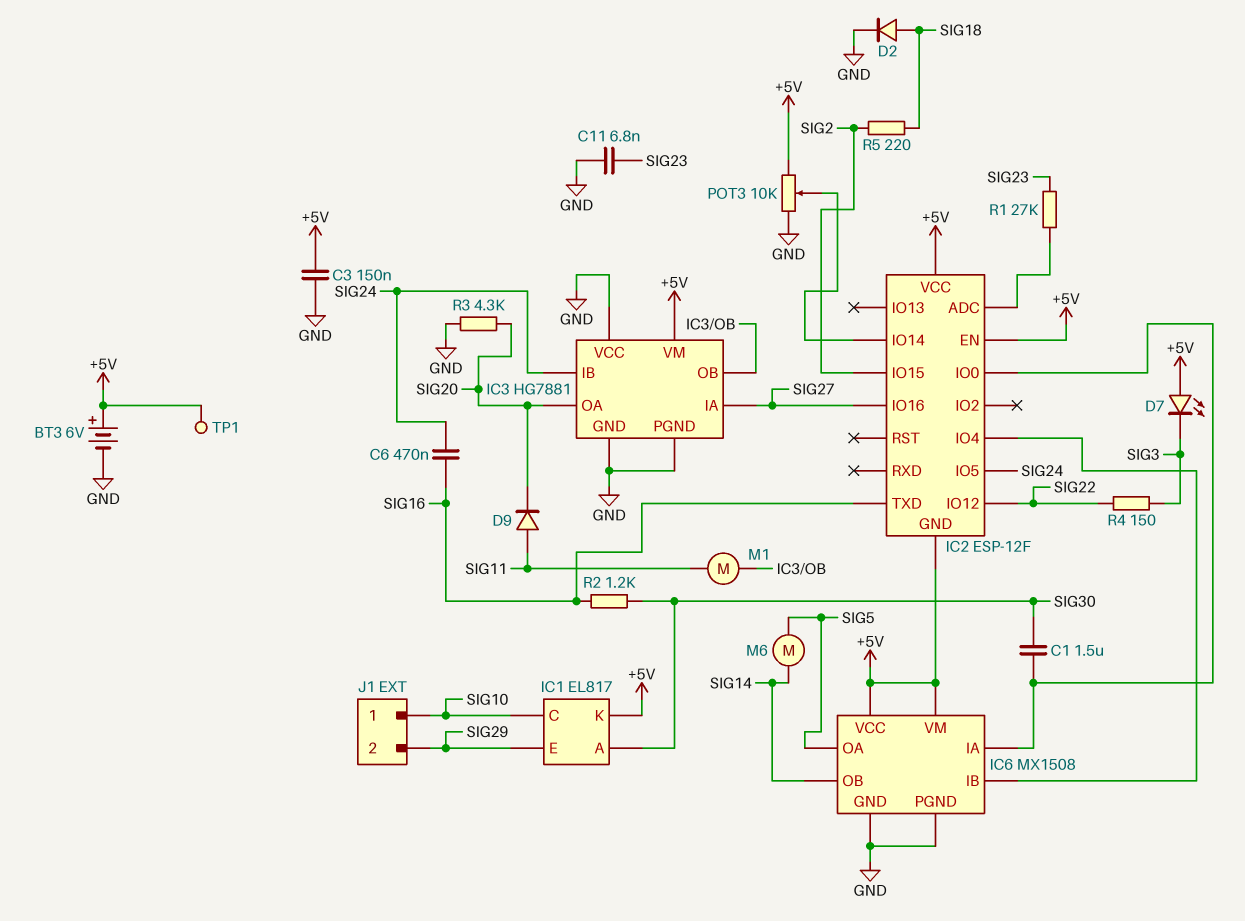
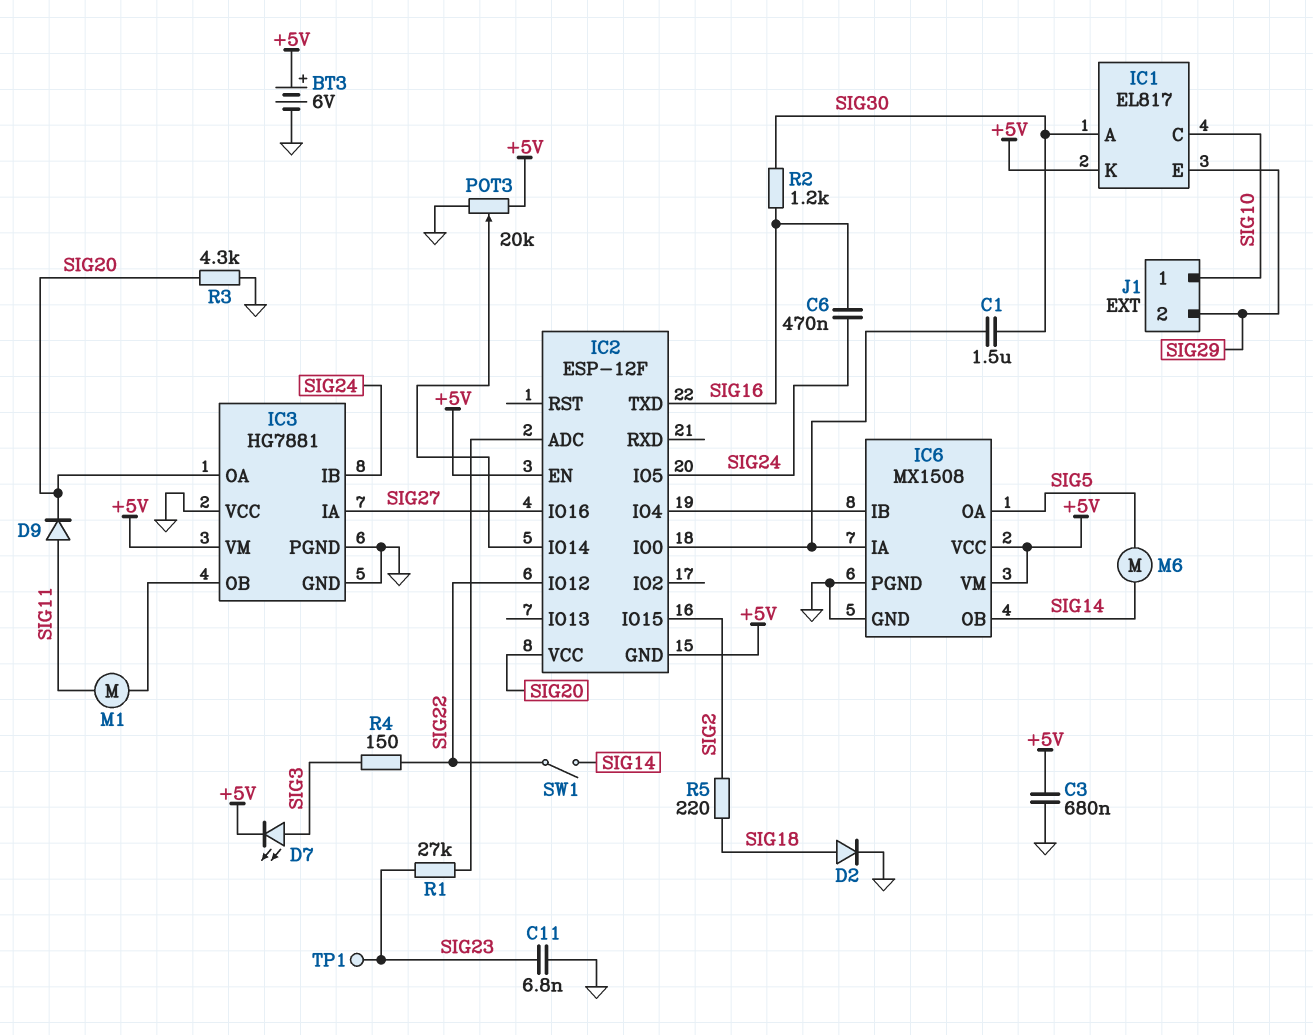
C3: 150nF (+5V, GND) -> 680nF (+5V, GND)
D7: LED (A +5V, K SIG3) -> LED (A SIG3, K +5V)
IC2 pin VCC: +5V -> SIG20
POT3: 10k (+5V, GND, wiper IC2/IO14) -> 20k (+5V, GND, wiper IC2/IO14)
SW1: none -> switch (SIG14, SIG22)
TP1: test point (+5V) -> test point (SIG23)

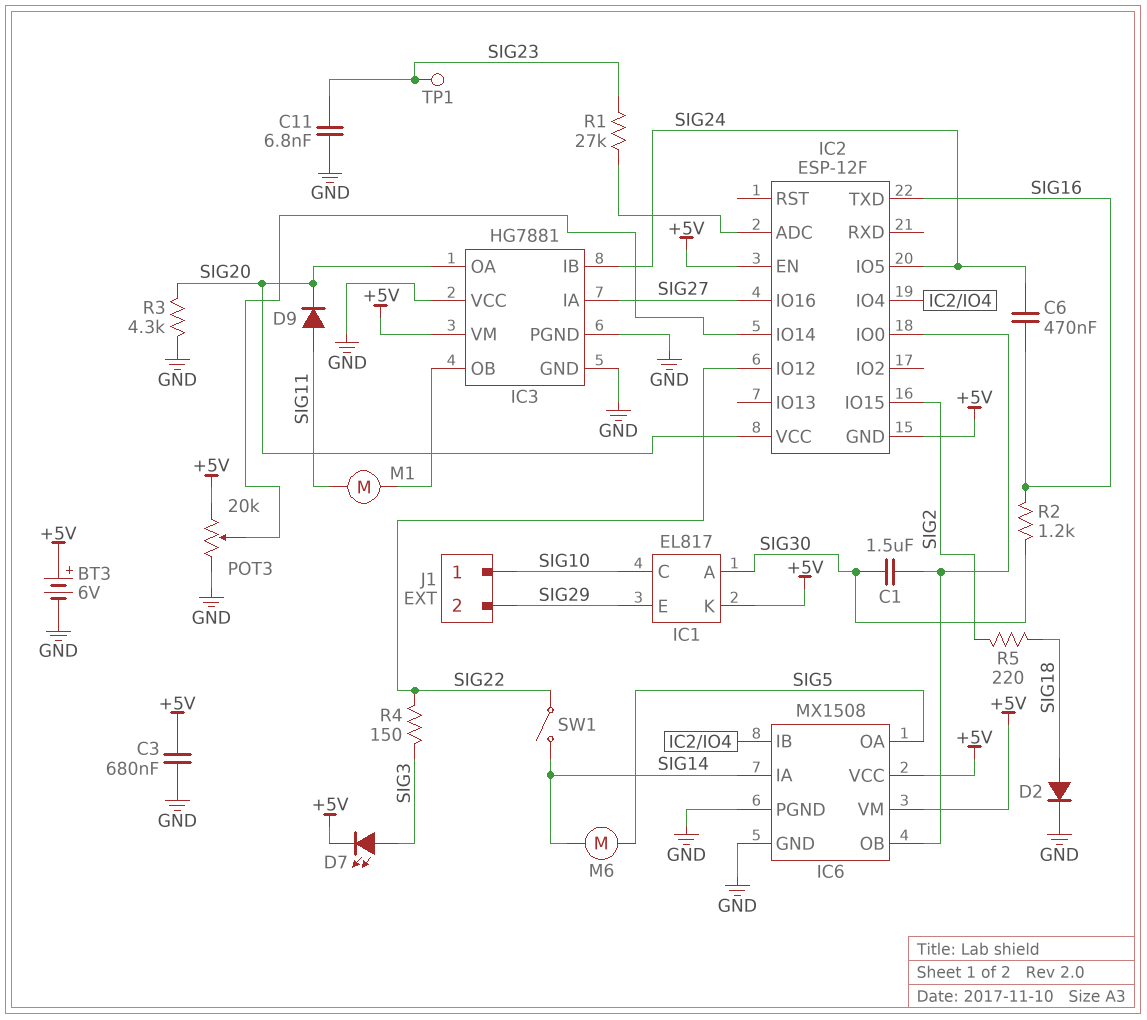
IC6 pin IA: IC2/IO0 -> SIG14
IC6 pin OB: SIG14 -> IC2/IO0

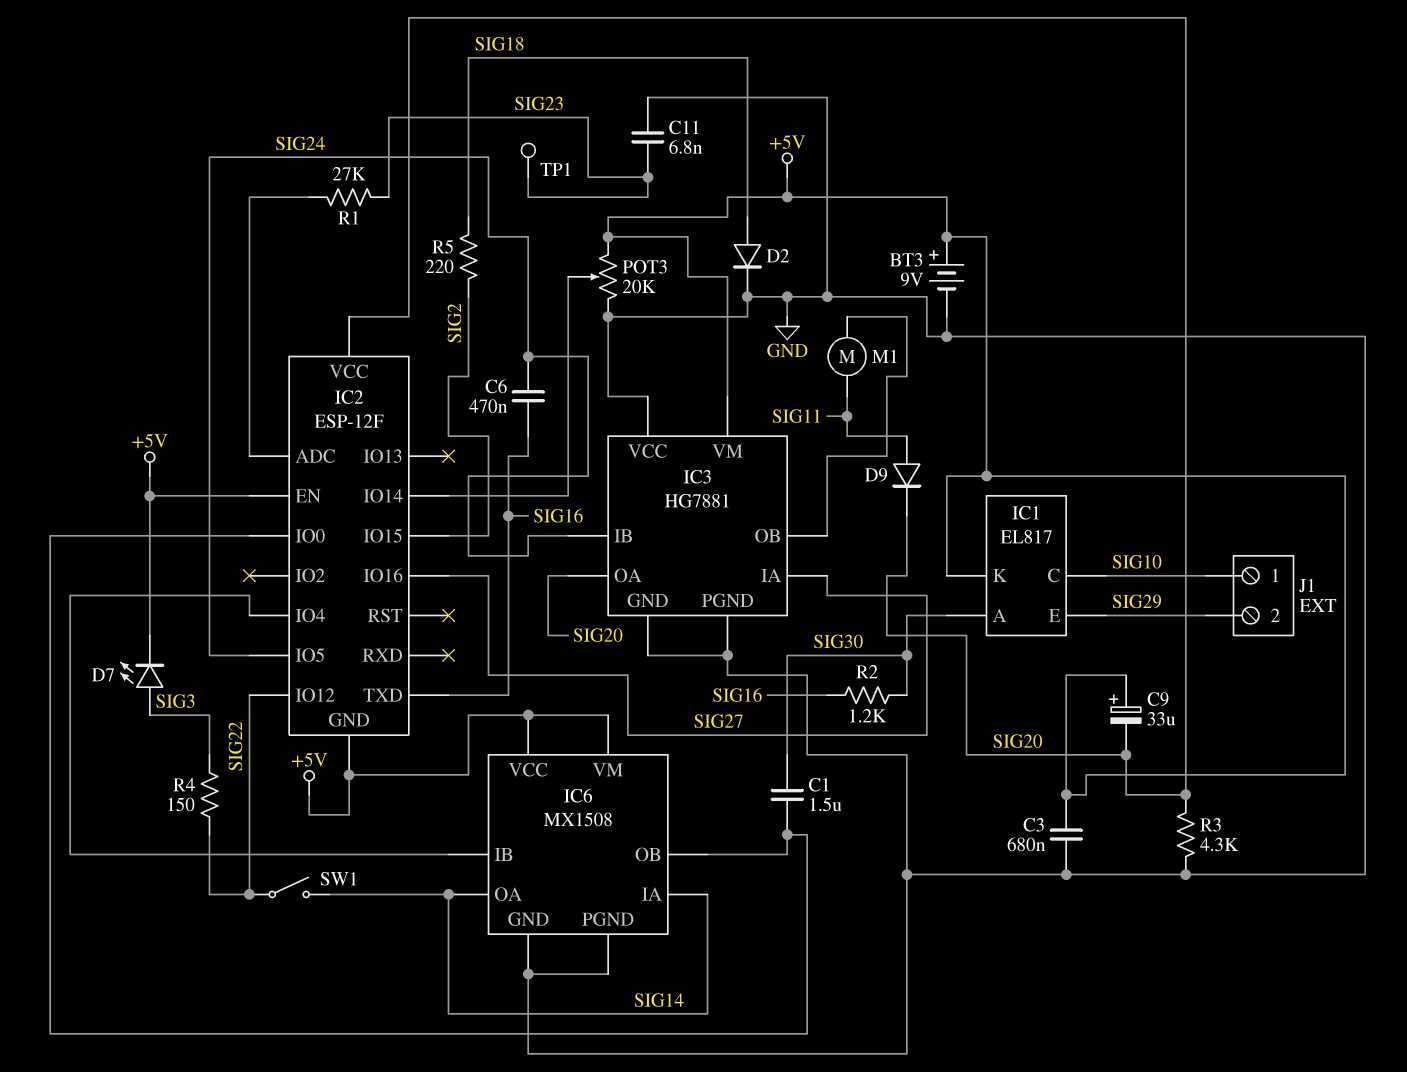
BT3: 6V (plus +5V, minus GND) -> 9V (plus +5V, minus GND)
C9: none -> 33uF (plus +5V, minus SIG20)
IC6 pin OA: SIG5 -> SIG14
M6: motor (SIG5, SIG14) -> none

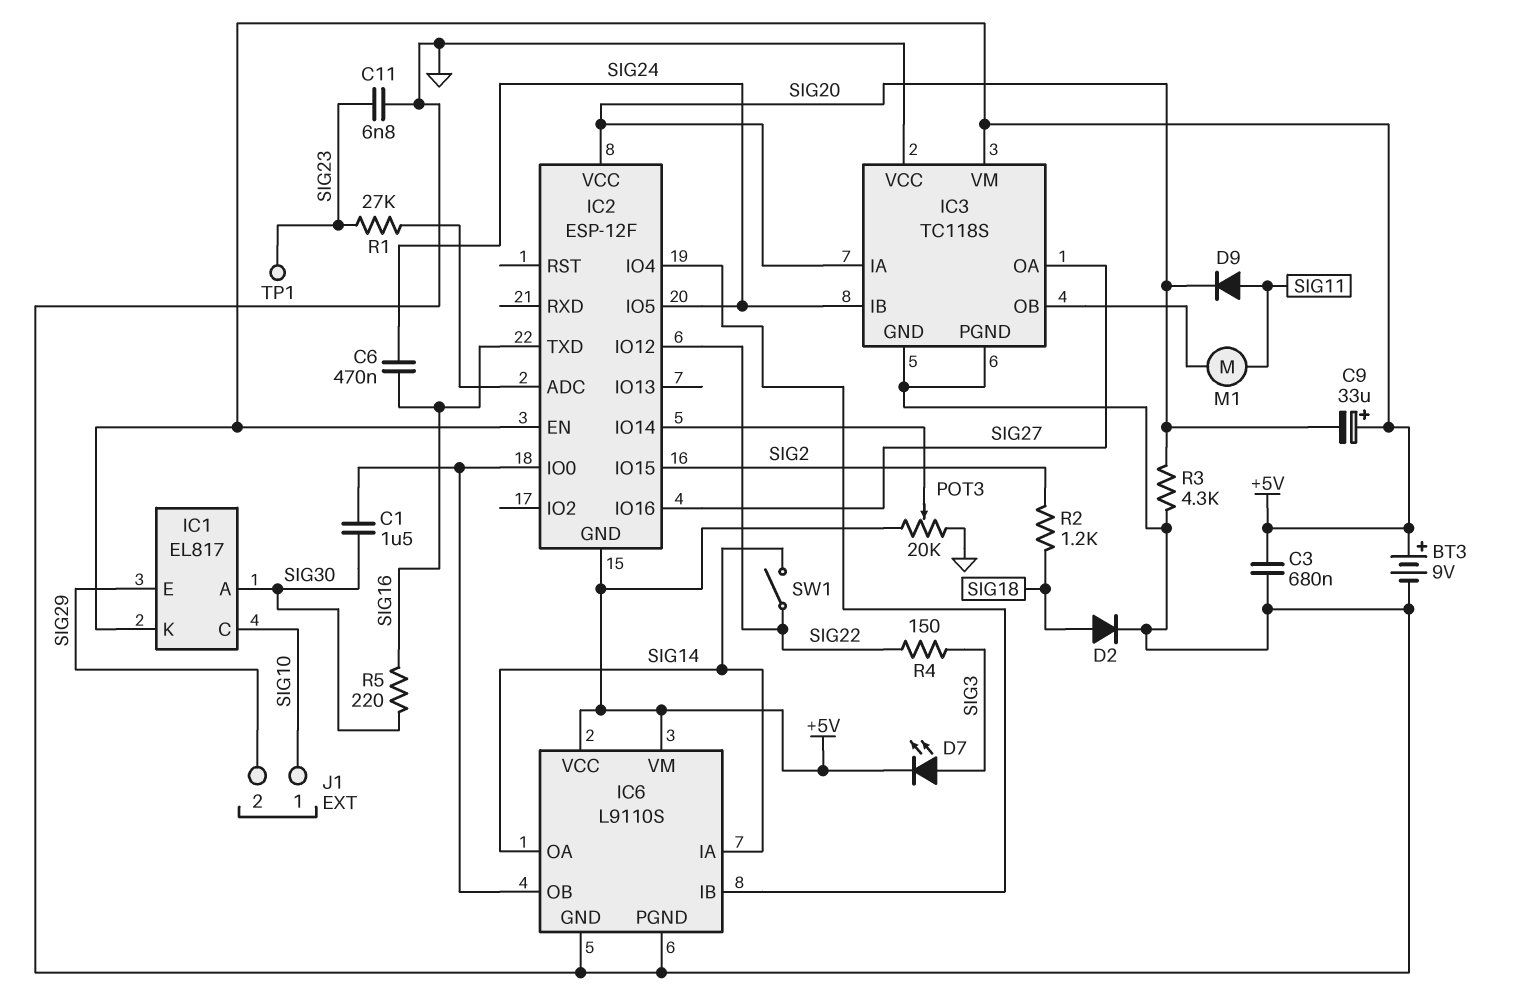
IC3: HG7881 -> TC118S
IC3 pin IA: SIG27 -> SIG20
IC3 pin OA: SIG20 -> SIG27
IC6: MX1508 -> L9110S
R2: 1.2k (SIG16, SIG30) -> 1.2k (SIG2, SIG18)
R5: 220 (SIG2, SIG18) -> 220 (SIG16, SIG30)

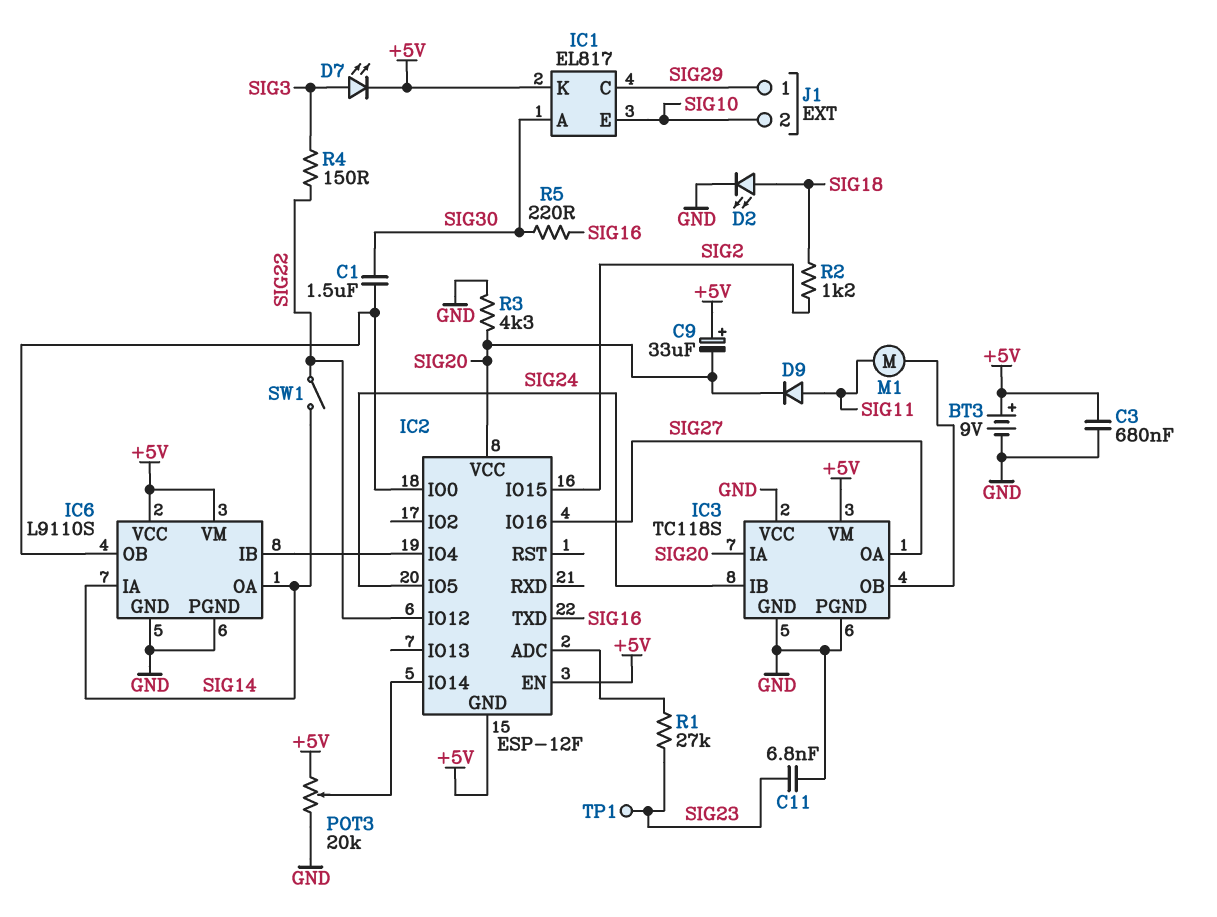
C6: 470nF (SIG16, SIG24) -> none
D2: diode (A SIG18, K GND) -> LED (A SIG18, K GND)
IC1 pin C: SIG10 -> SIG29
IC1 pin E: SIG29 -> SIG10
J1 pin 1: SIG10 -> SIG29
J1 pin 2: SIG29 -> SIG10

